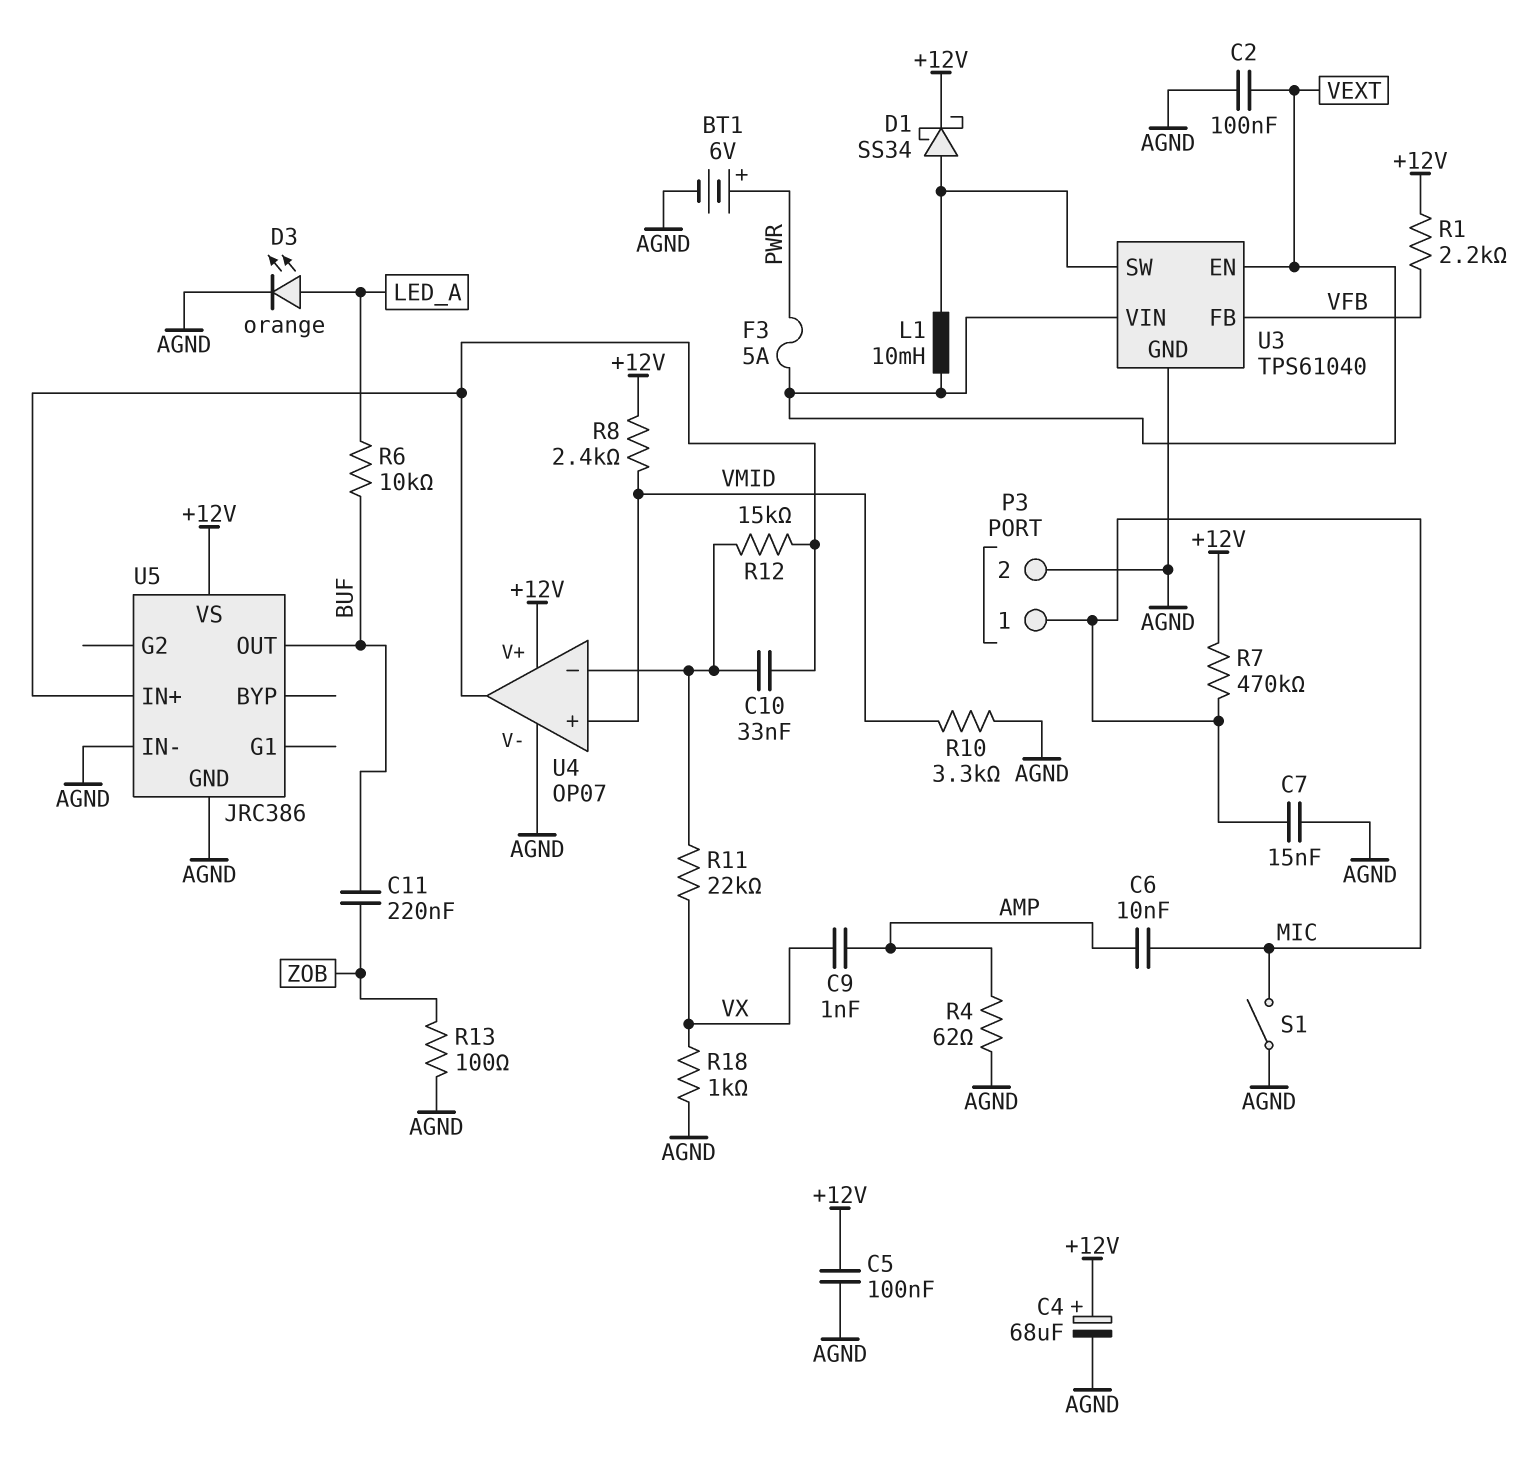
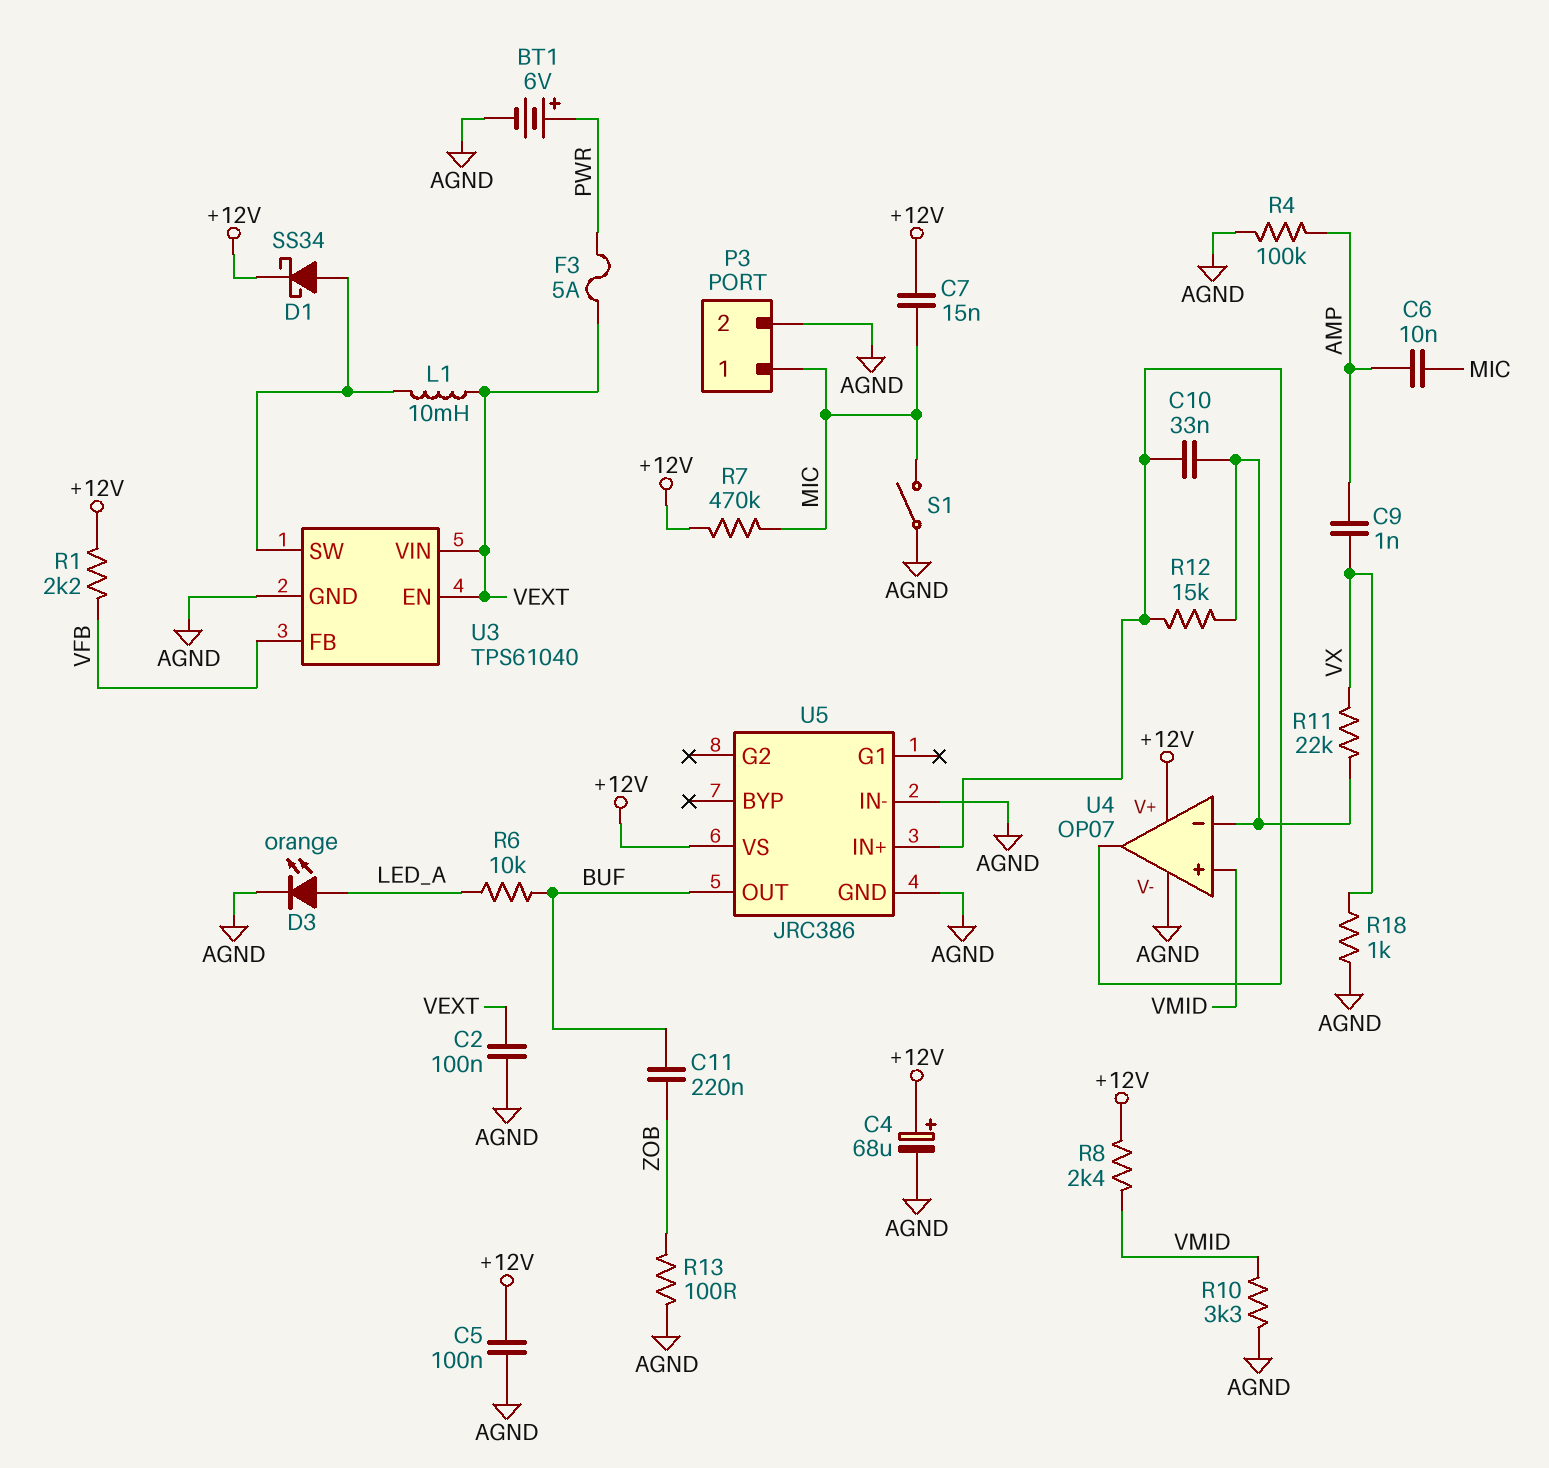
C7: 15nF (AGND, MIC) -> 15nF (+12V, MIC)
R4: 62 (AGND, AMP) -> 100k (AGND, AMP)

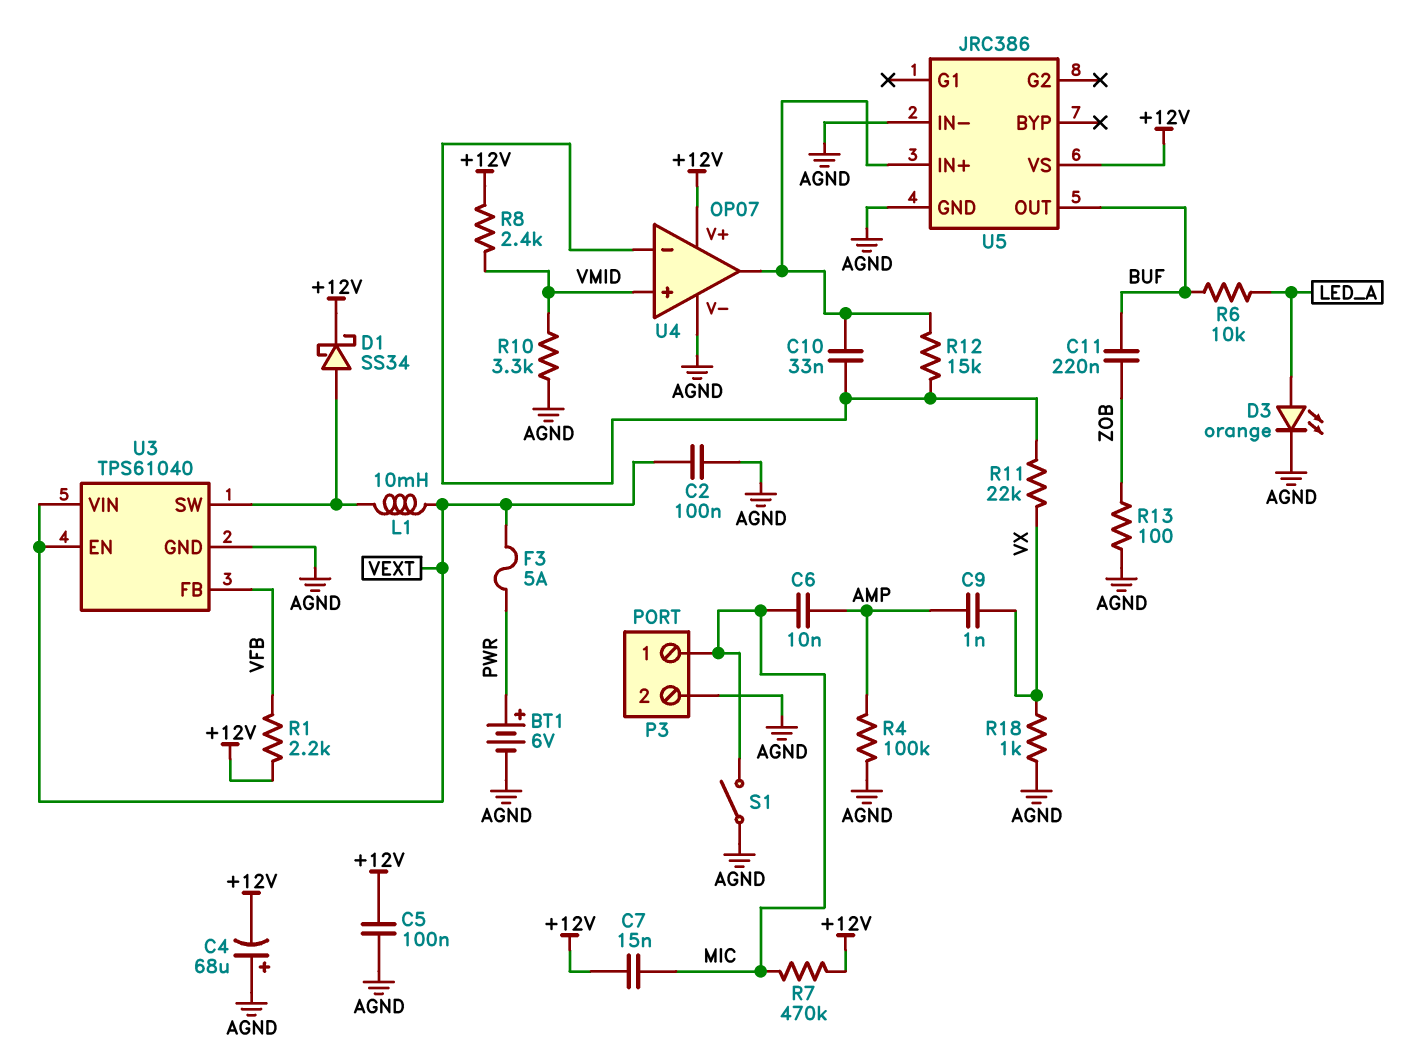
C4: 68uF (plus +12V, minus AGND) -> 68uF (plus AGND, minus +12V)

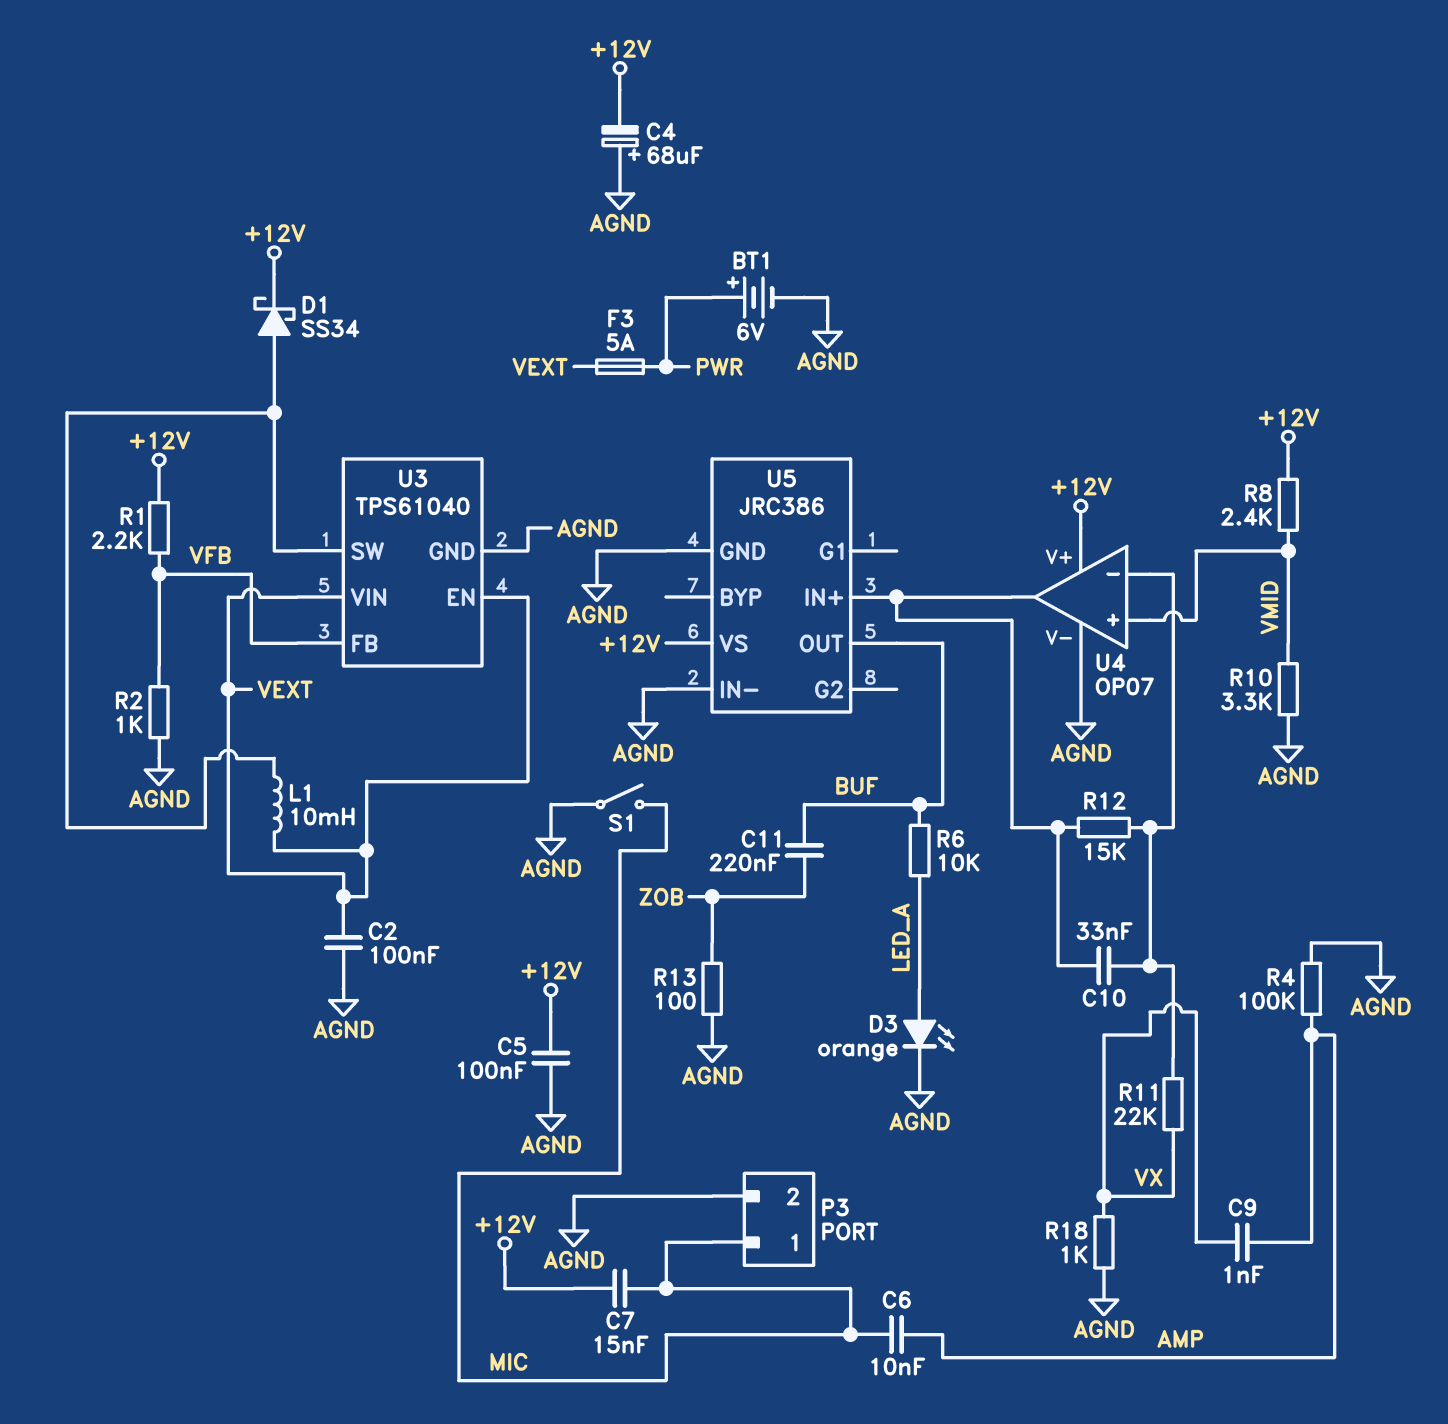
R2: none -> 1k (AGND, VFB)
R7: 470k (+12V, MIC) -> none

